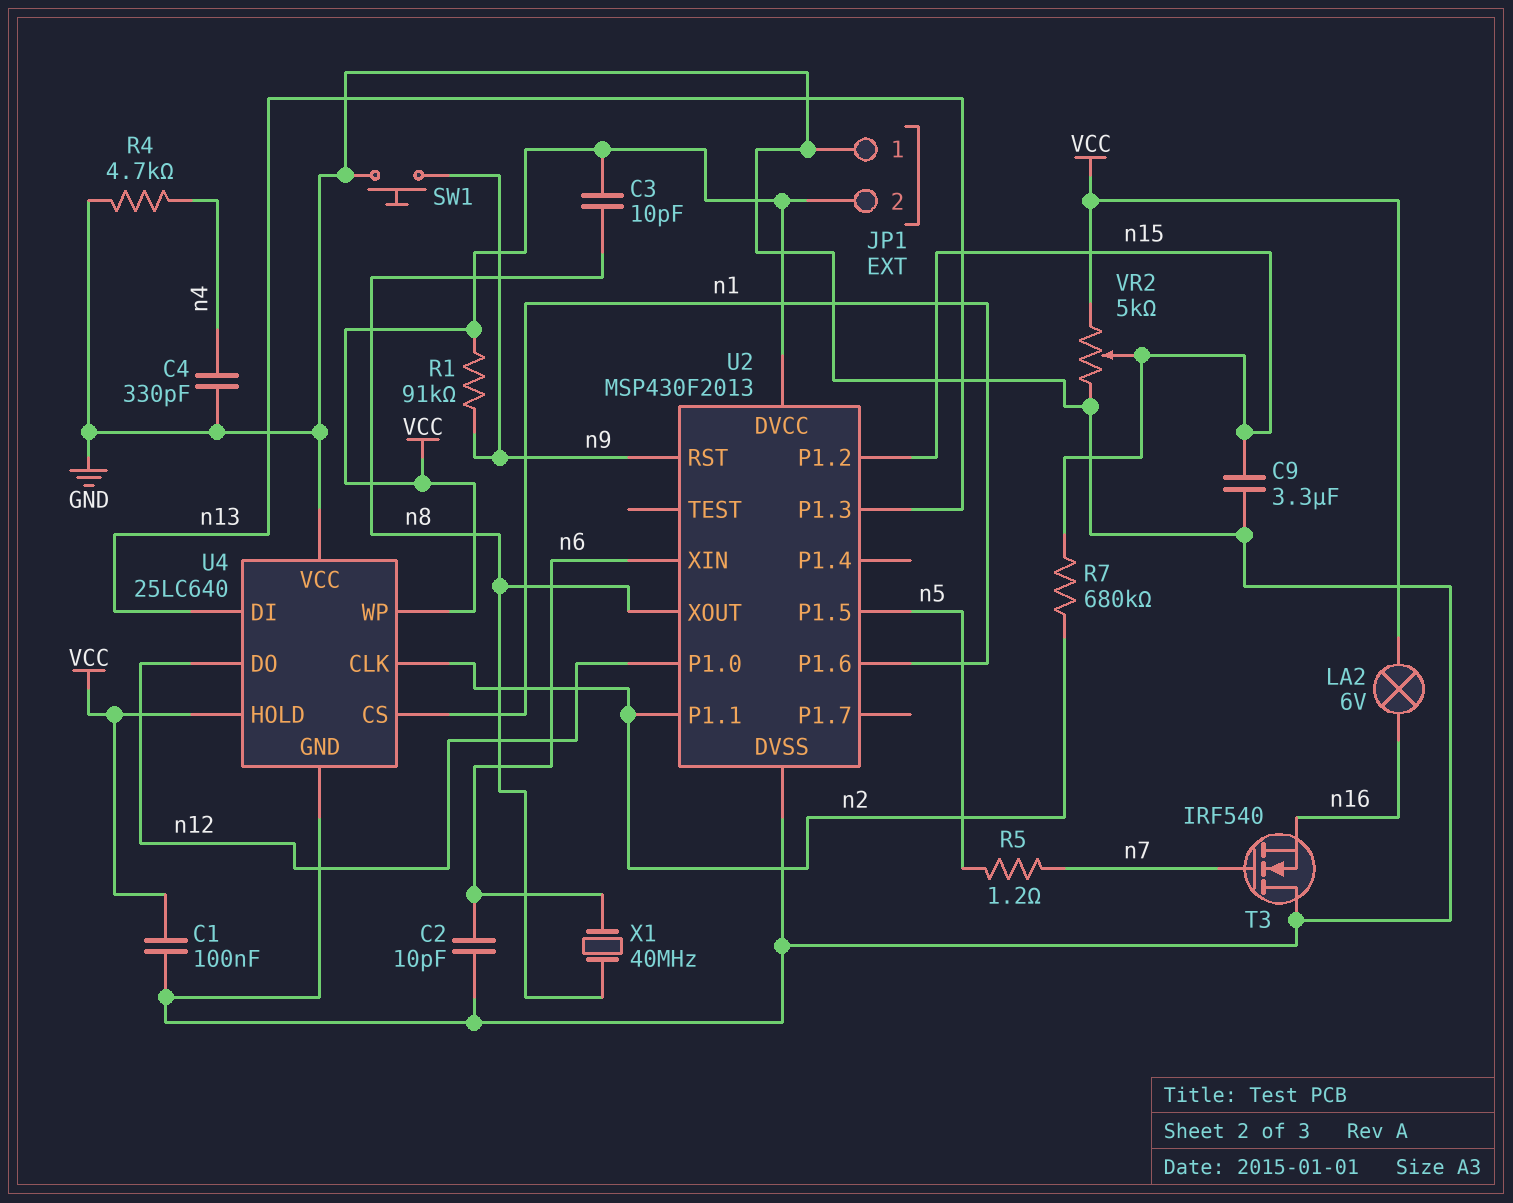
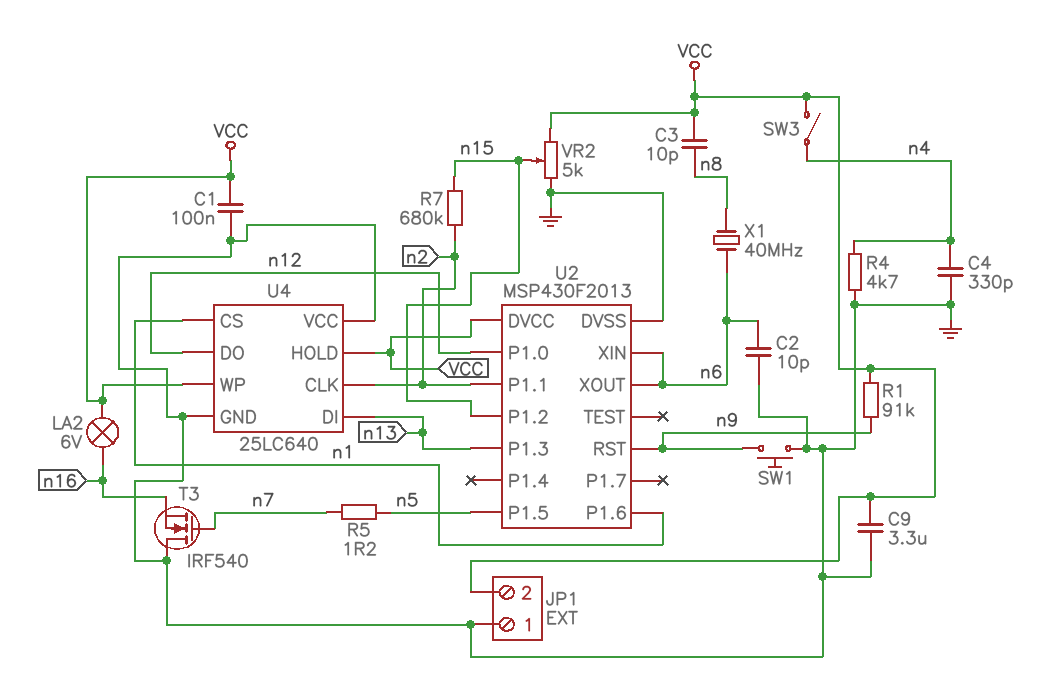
C9: 3.3uF (GND, n15) -> 3.3uF (GND, VCC)
SW3: none -> switch (VCC, n4)
U2 pin XOUT: n8 -> n6

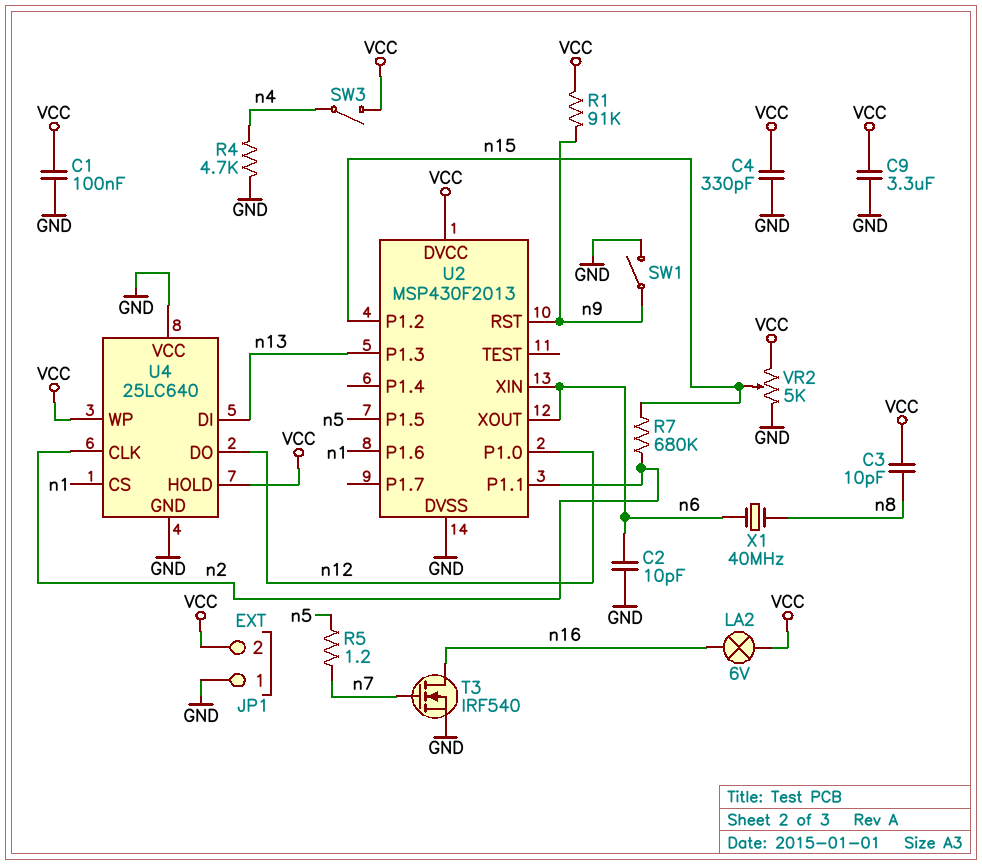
C4: 330pF (GND, n4) -> 330pF (GND, VCC)
SW1: button (GND, n9) -> switch (GND, n9)
T3: NMOS IRF540 (G n7, D GND, S n16) -> NMOS IRF540 (G n7, D n16, S GND)

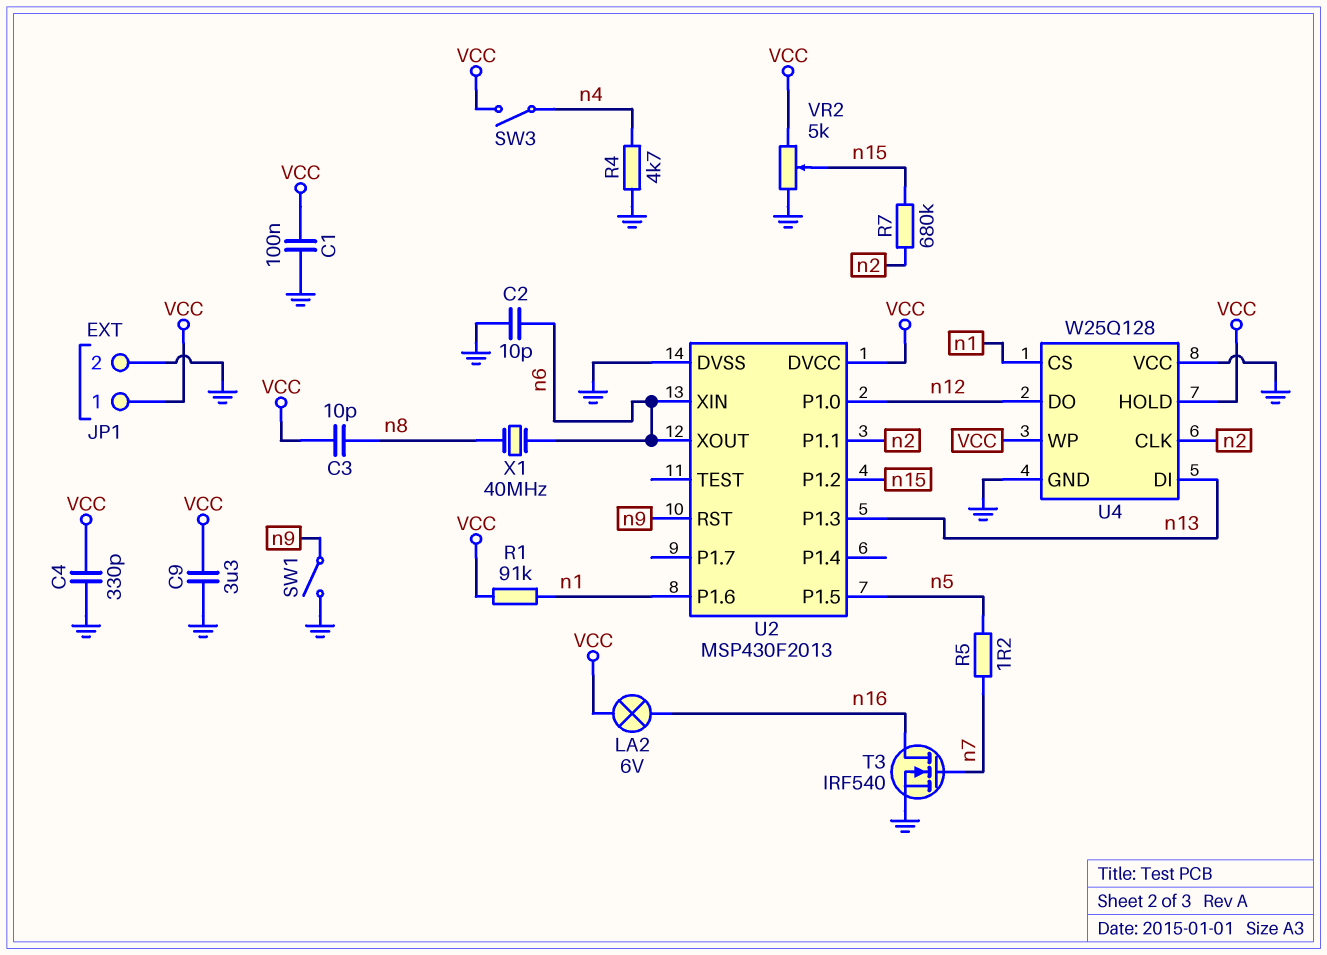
JP1 pin 1: GND -> VCC
JP1 pin 2: VCC -> GND
R1: 91k (VCC, n9) -> 91k (VCC, n1)
U4: 25LC640 -> W25Q128

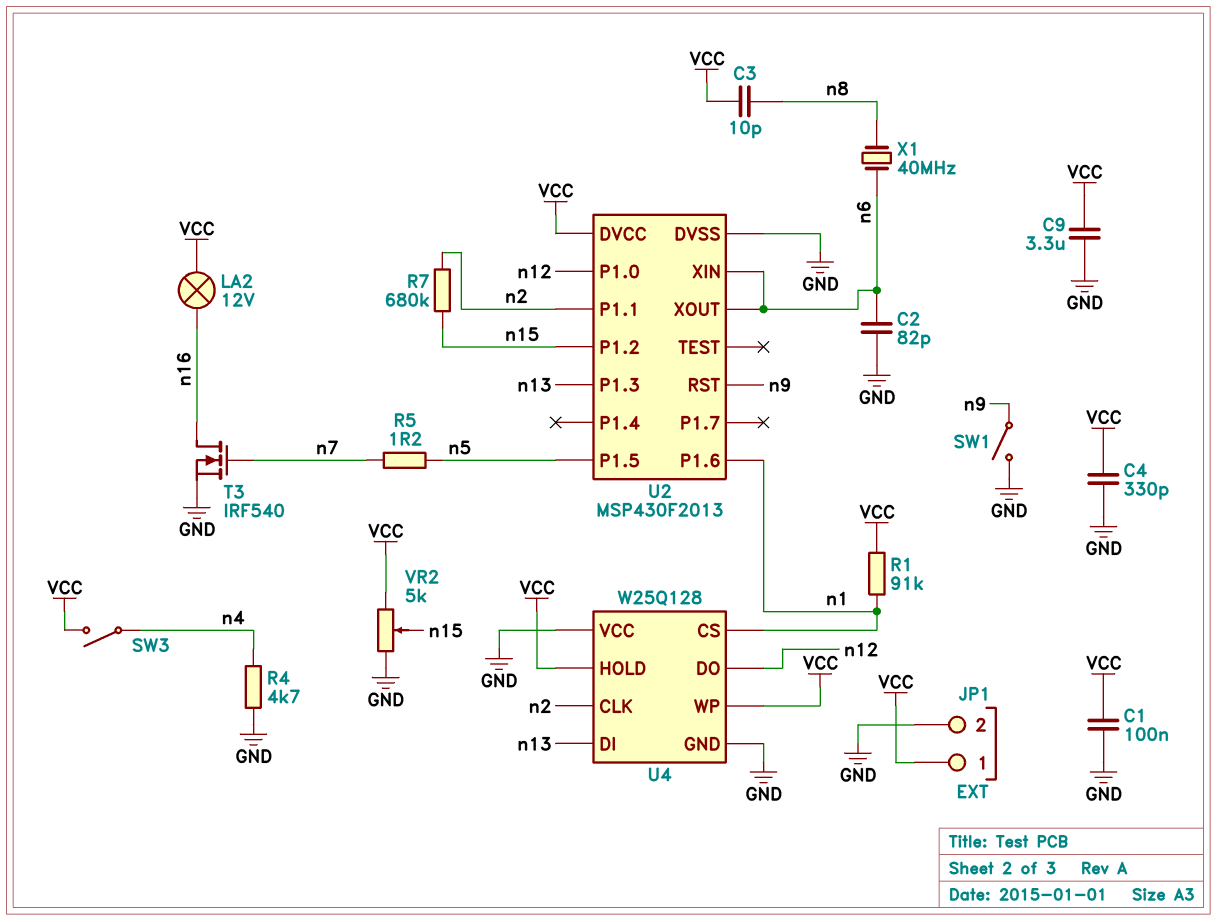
C2: 10pF (GND, n6) -> 82pF (GND, n6)
LA2: lamp 6V (VCC, n16) -> lamp 12V (VCC, n16)

